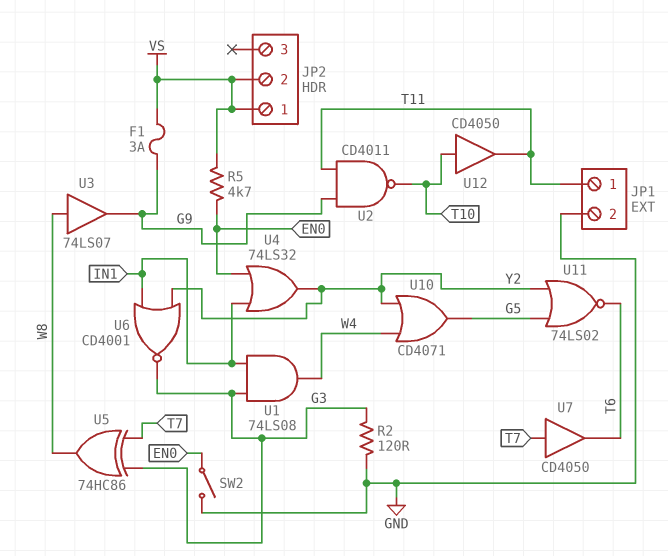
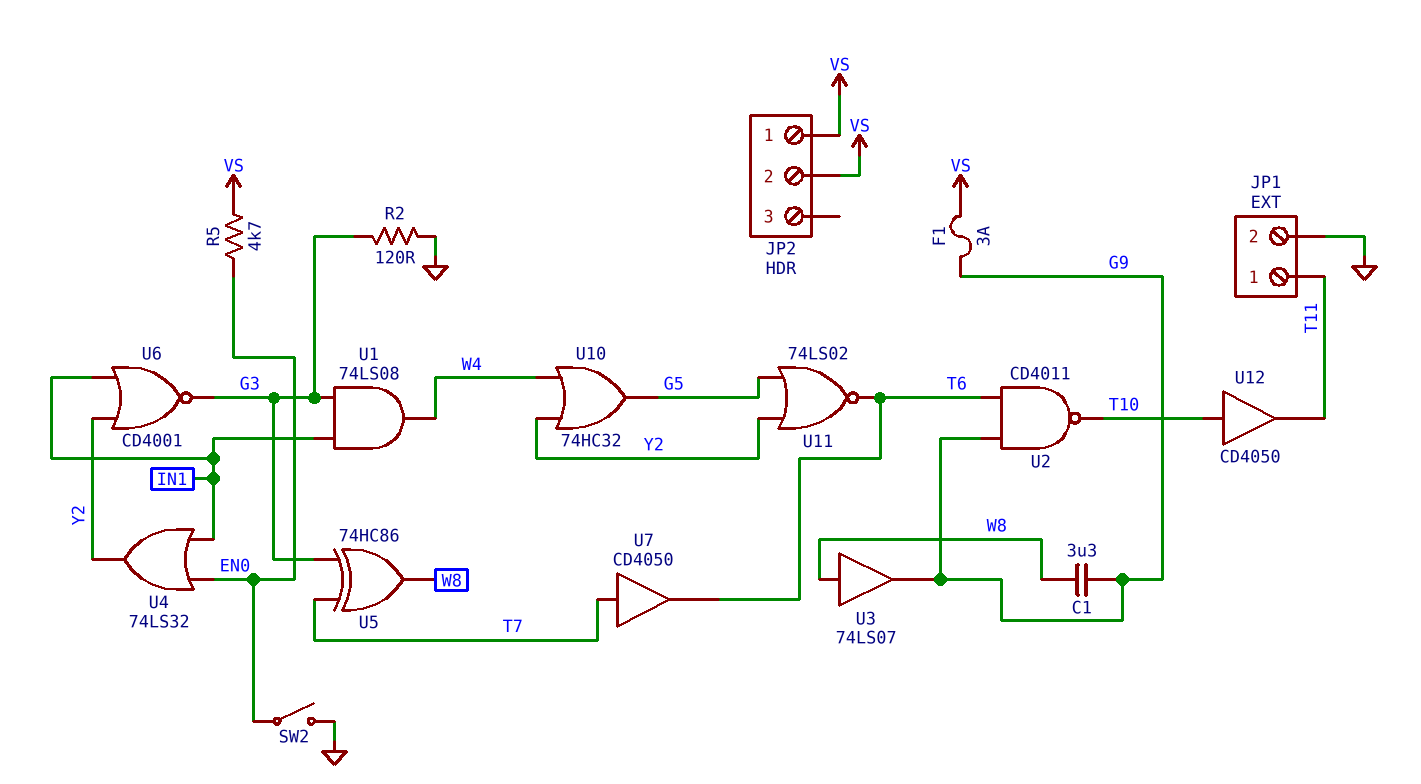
C1: none -> 3.3uF (G9, W8)
U2: NAND CD4011 (in G9, in T11, out T10) -> NAND CD4011 (in G9, in T6, out T10)
U10: OR CD4071 (in W4, in Y2, out G5) -> OR 74HC32 (in W4, in Y2, out G5)

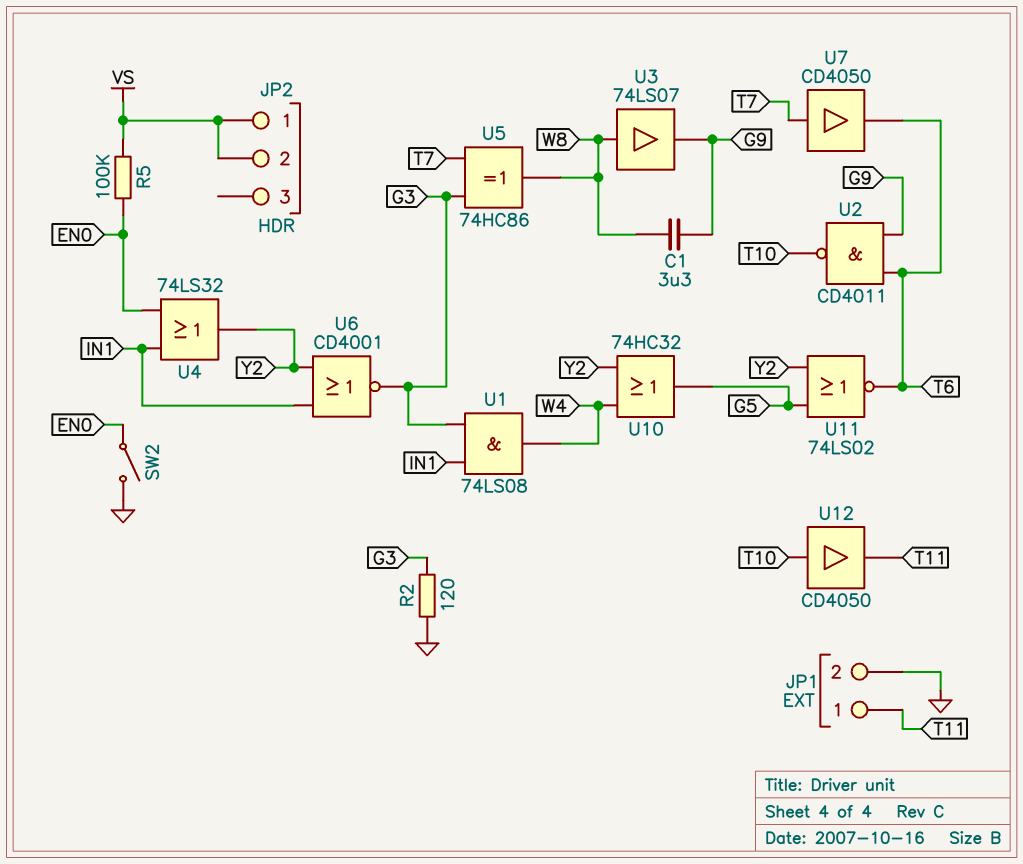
F1: 3A (G9, VS) -> none
R5: 4.7k (EN0, VS) -> 100k (EN0, VS)

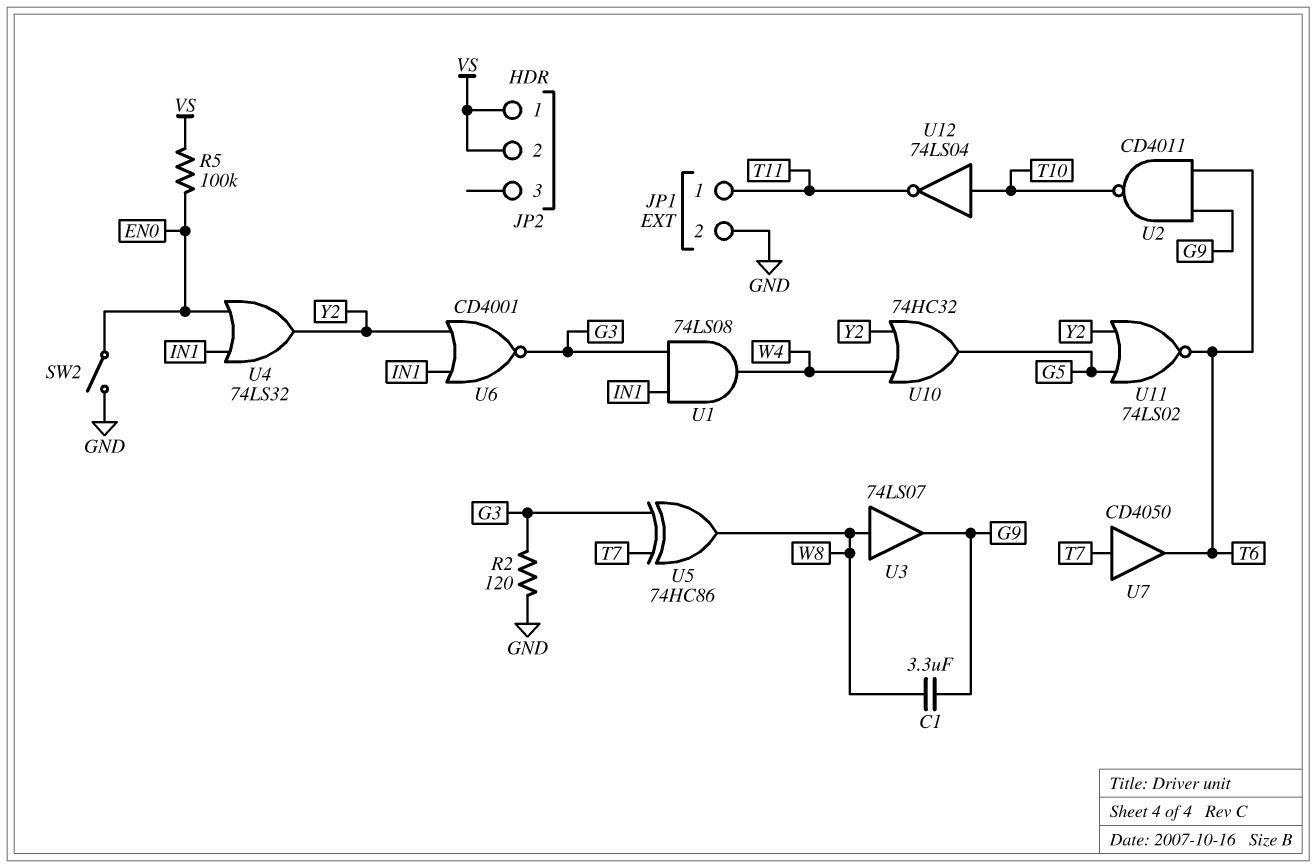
U12: buffer CD4050 (in T10, out T11) -> NOT 74LS04 (in T10, out T11)

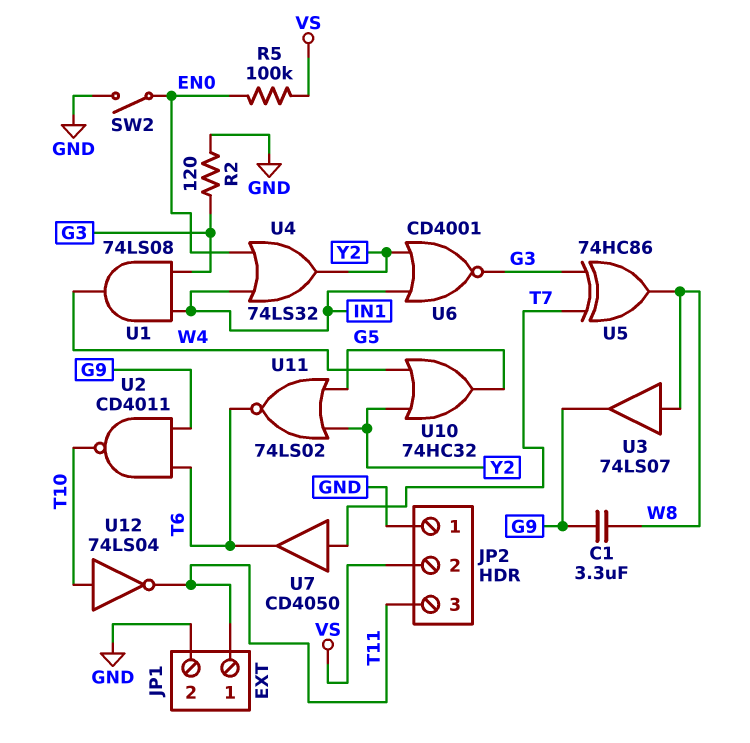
JP2 pin 1: VS -> GND
JP2 pin 3: none -> T11

